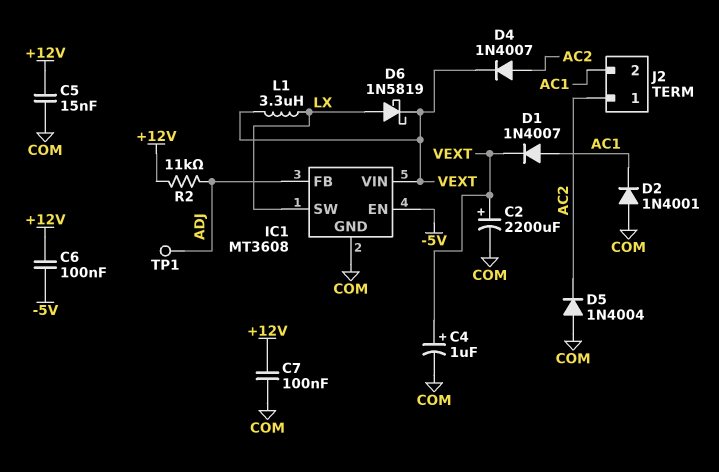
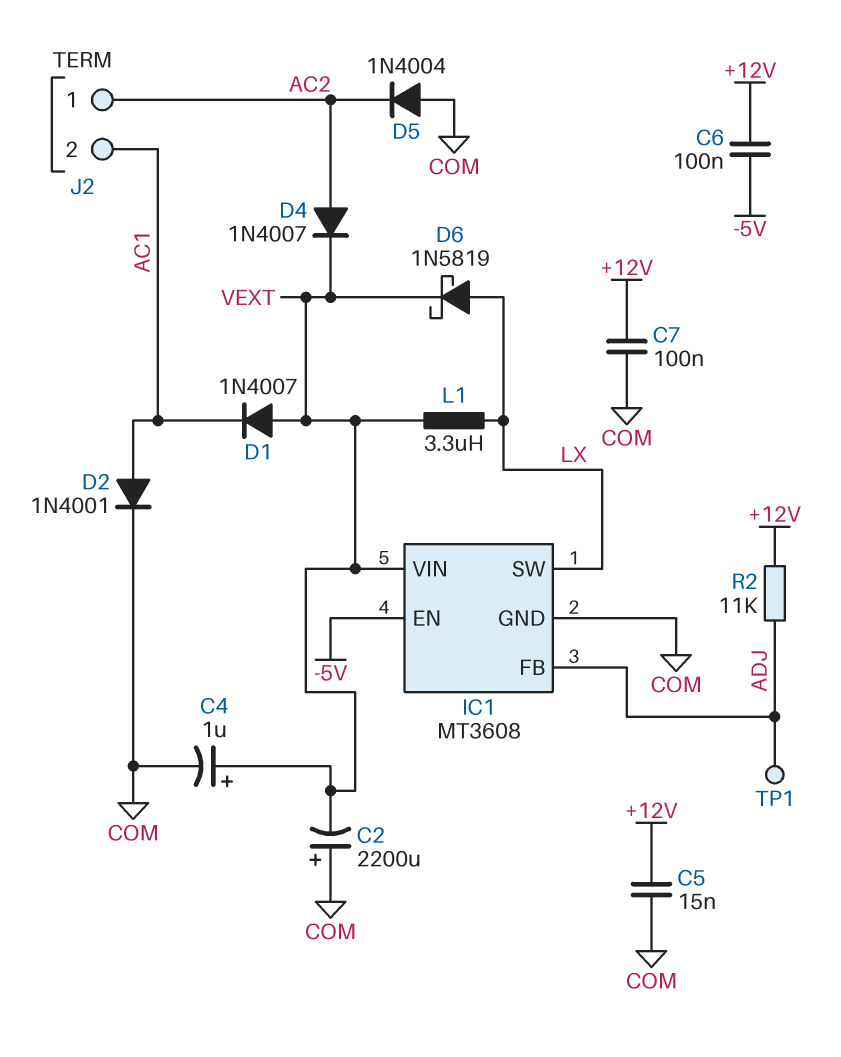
C2: 2200uF (plus VEXT, minus COM) -> 2200uF (plus COM, minus VEXT)
D1: diode 1N4007 (A AC1, K VEXT) -> diode 1N4007 (A VEXT, K AC1)
D2: diode 1N4001 (A COM, K AC1) -> diode 1N4001 (A AC1, K COM)

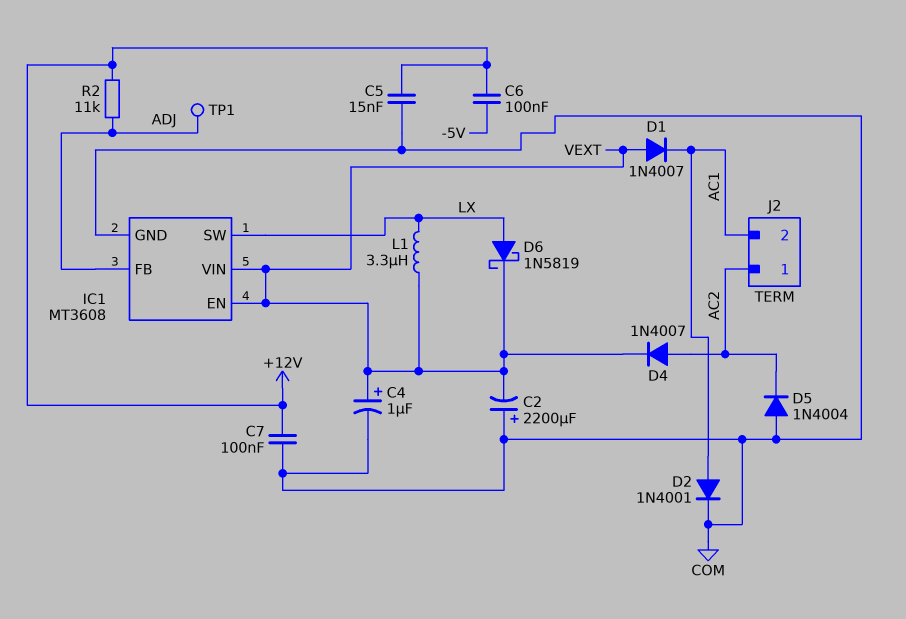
IC1 pin EN: -5V -> VEXT

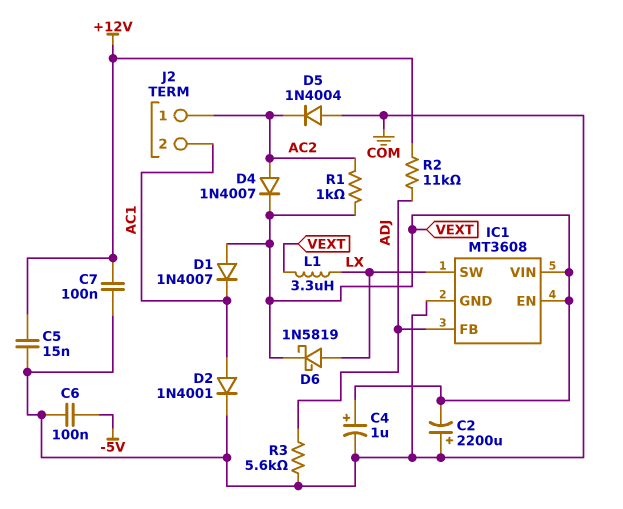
C6: 100nF (+12V, -5V) -> 100nF (-5V, COM)
R1: none -> 1k (AC2, VEXT)
R3: none -> 5.6k (ADJ, COM)
TP1: test point (ADJ) -> none

